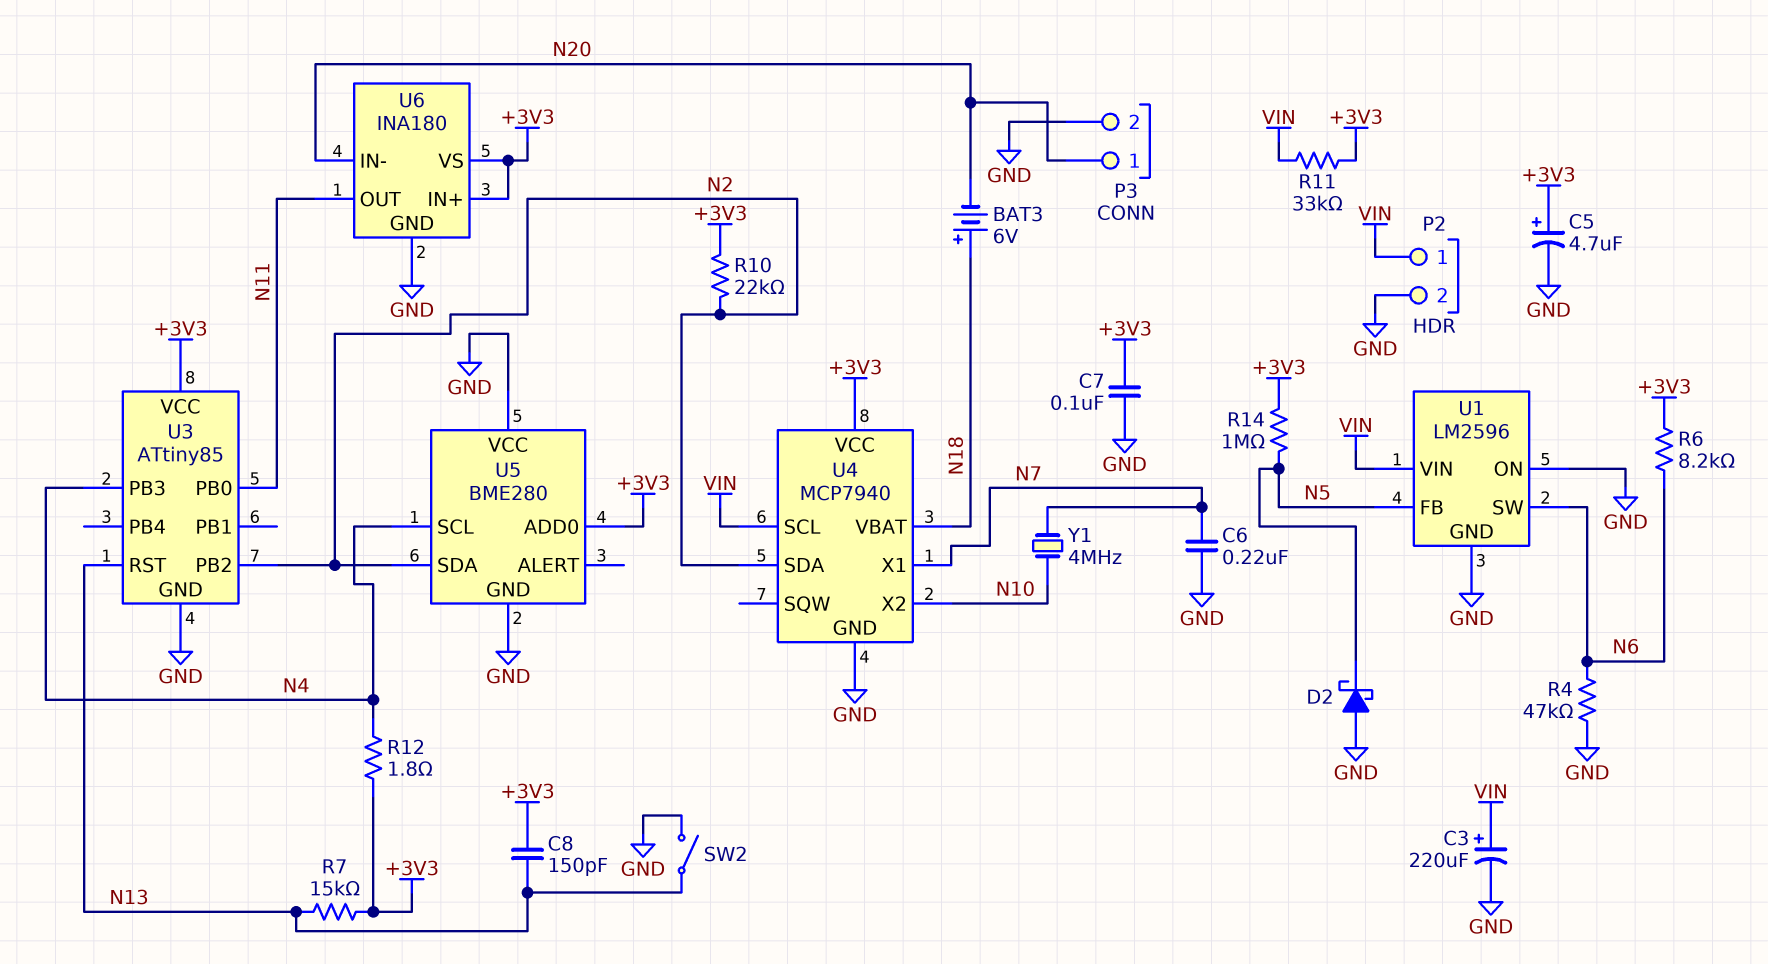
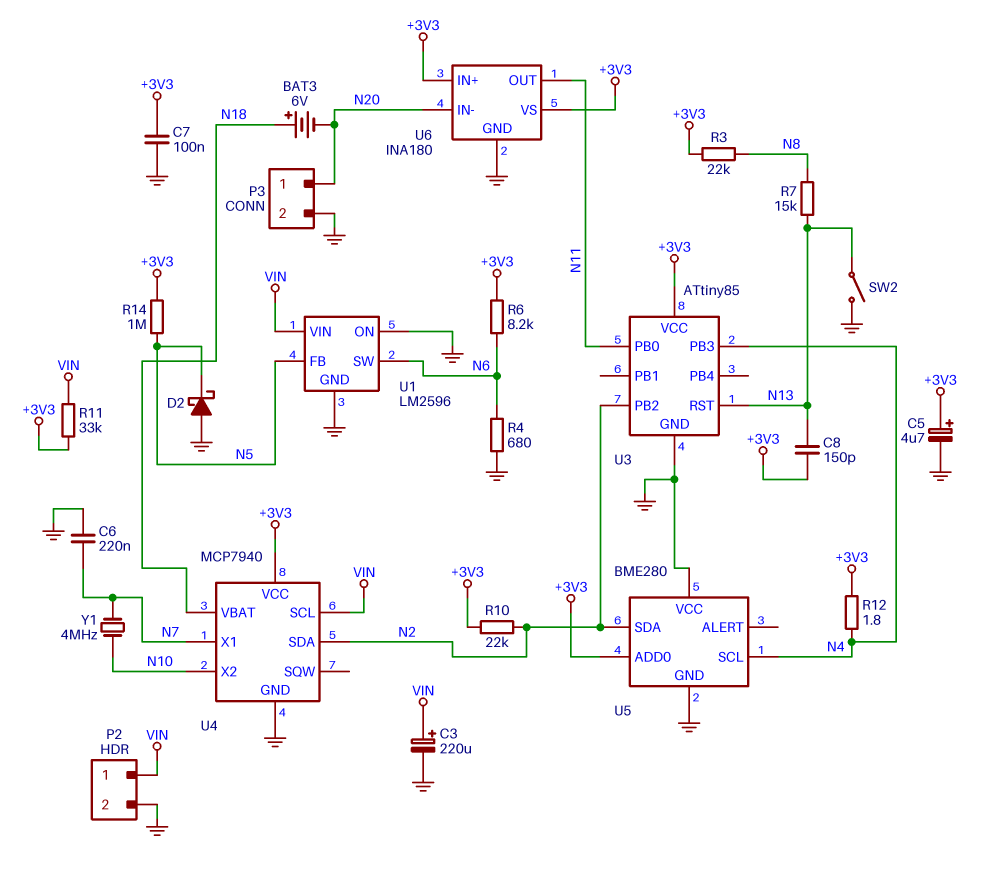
R3: none -> 22k (+3V3, N8)
R4: 47k (GND, N6) -> 680 (GND, N6)
R7: 15k (+3V3, N13) -> 15k (N8, N13)

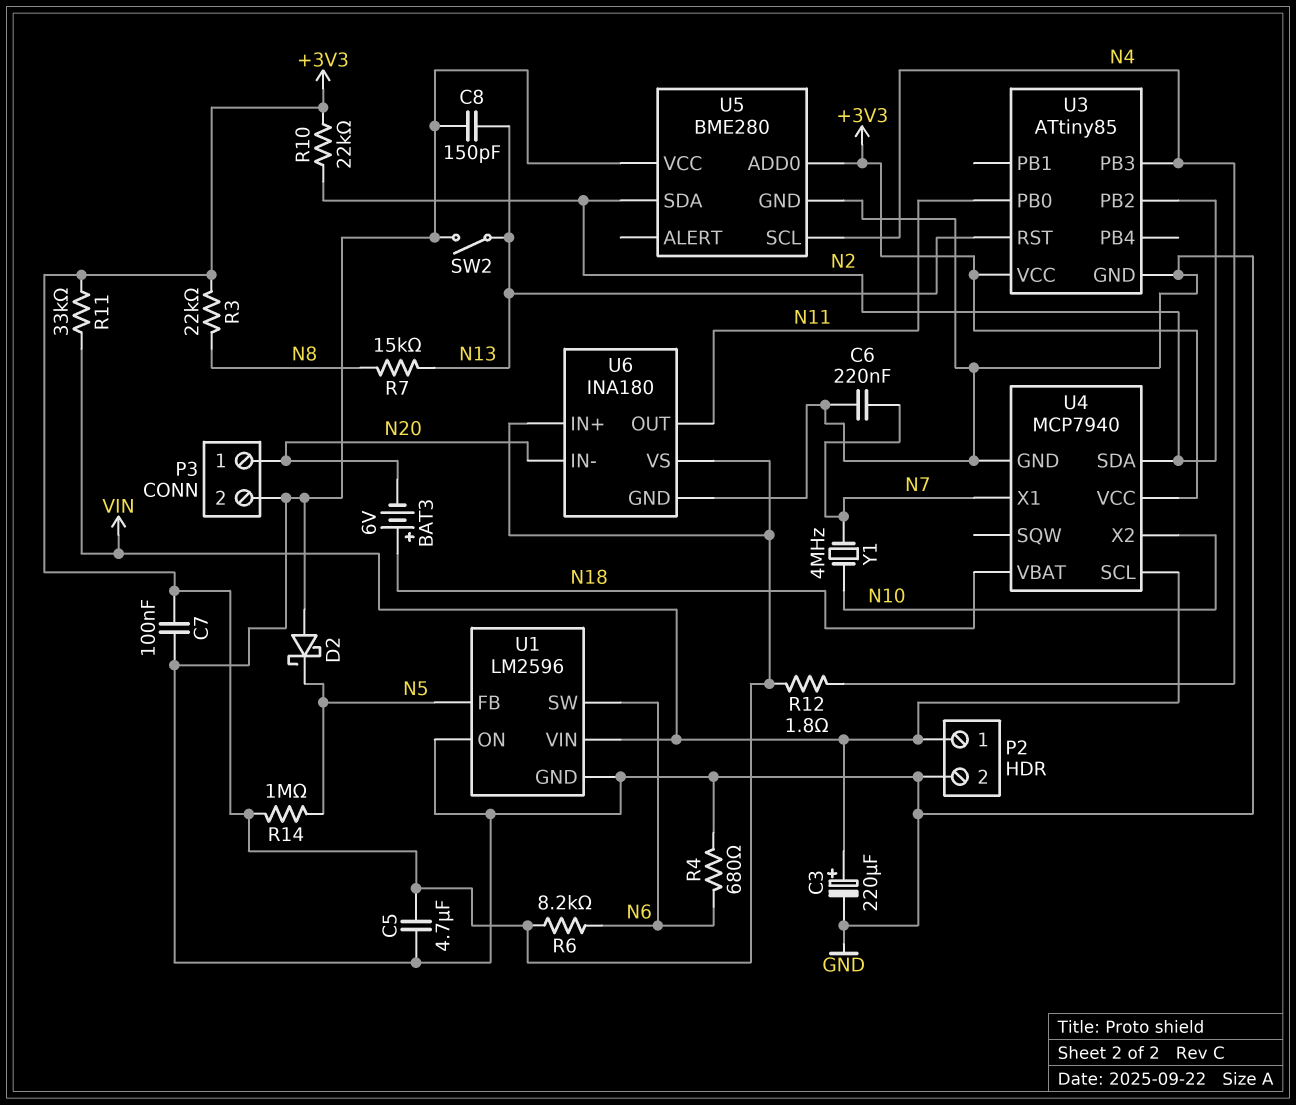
C5: 4.7uF (plus +3V3, minus GND) -> 4.7uF (+3V3, GND)
C8: 150pF (+3V3, N13) -> 150pF (GND, N13)

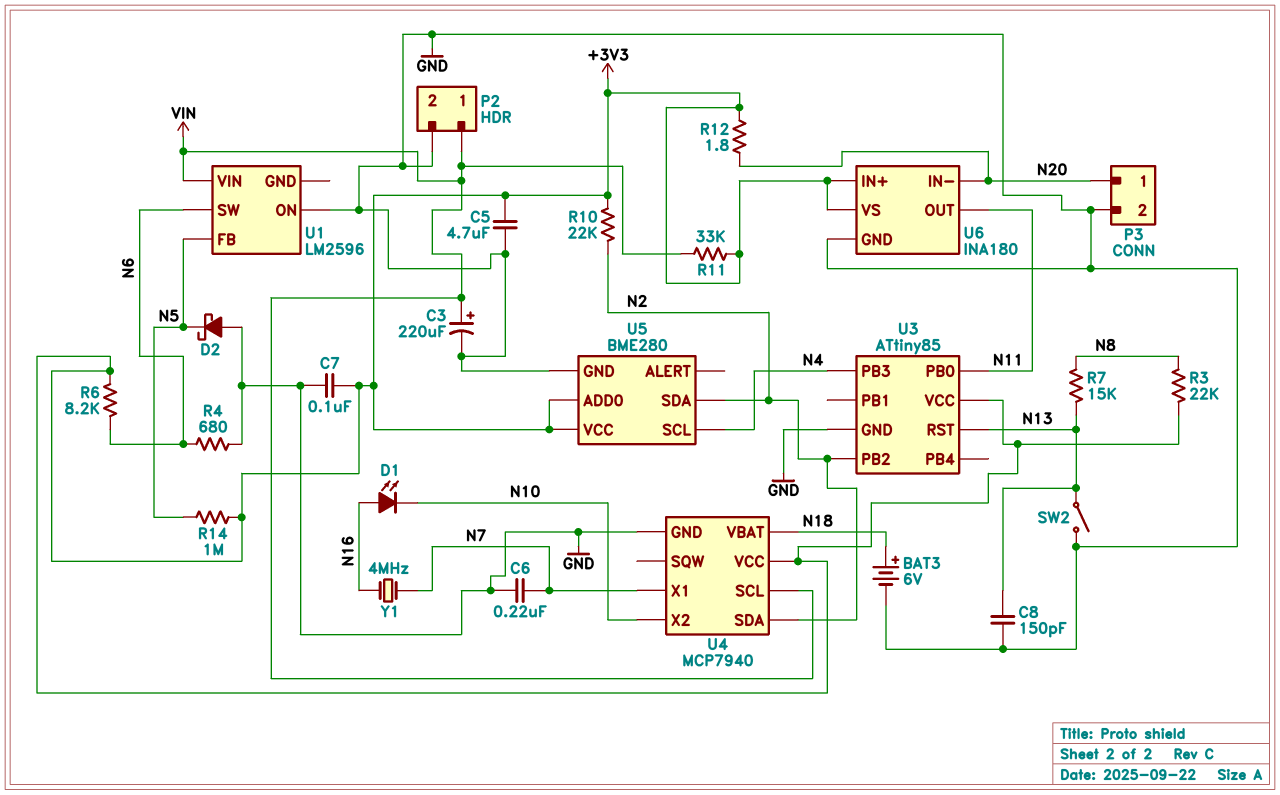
BAT3: 6V (plus N18, minus N20) -> 6V (plus N18, minus GND)
D1: none -> LED (A N16, K N10)
R12: 1.8 (+3V3, N4) -> 1.8 (+3V3, N20)
U1 pin GND: GND -> none
U5 pin VCC: GND -> +3V3
Y1: 4MHz (N7, N10) -> 4MHz (N7, N16)

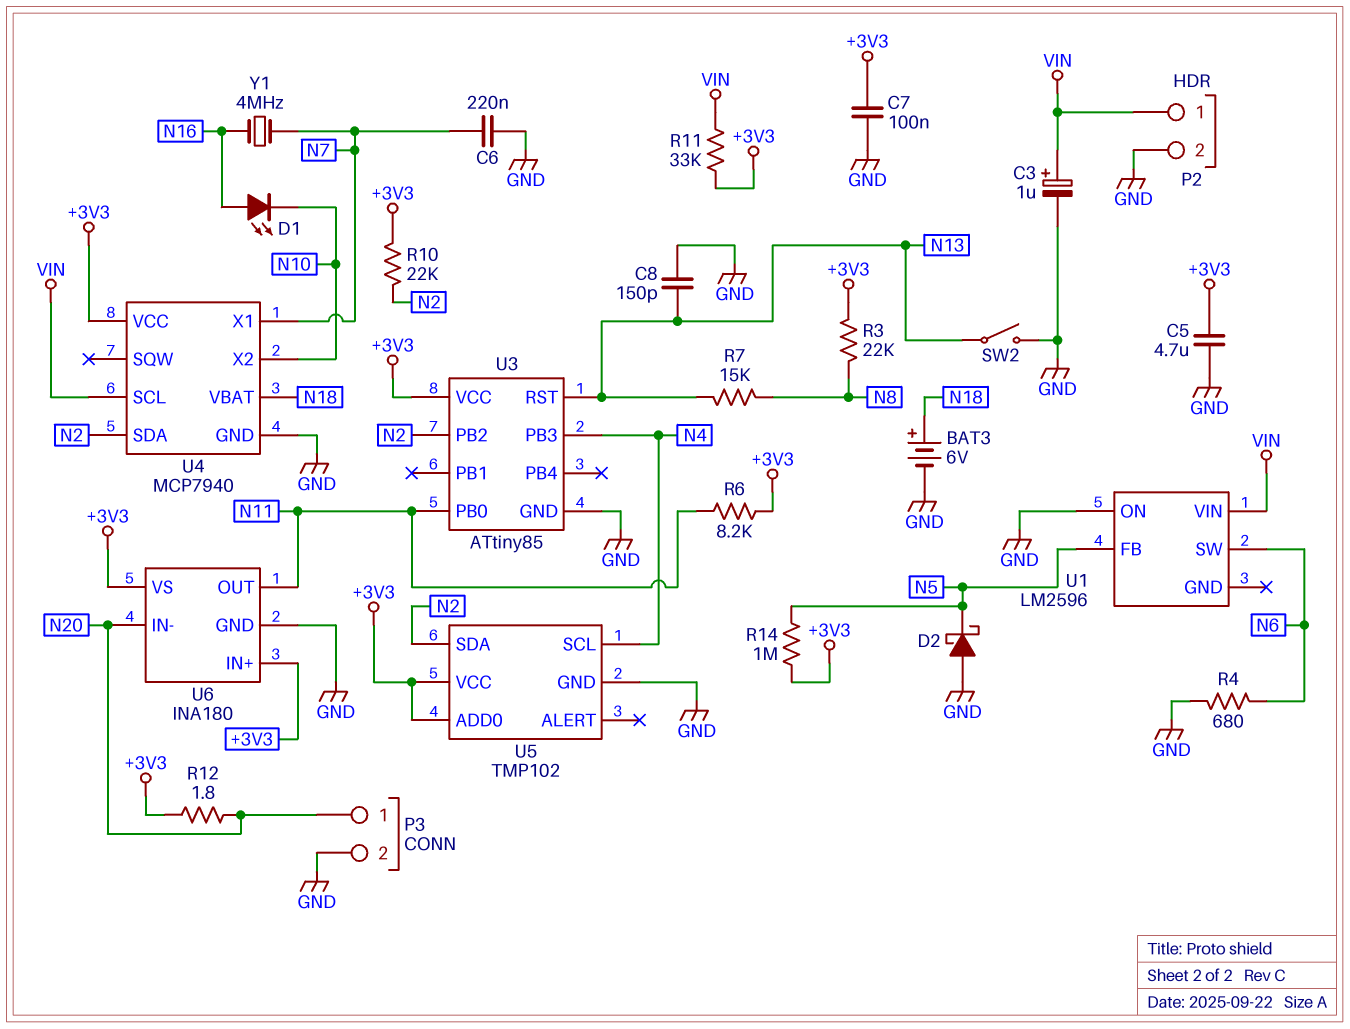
C3: 220uF (plus VIN, minus GND) -> 1uF (plus VIN, minus GND)
R6: 8.2k (+3V3, N6) -> 8.2k (+3V3, N11)
U5: BME280 -> TMP102

